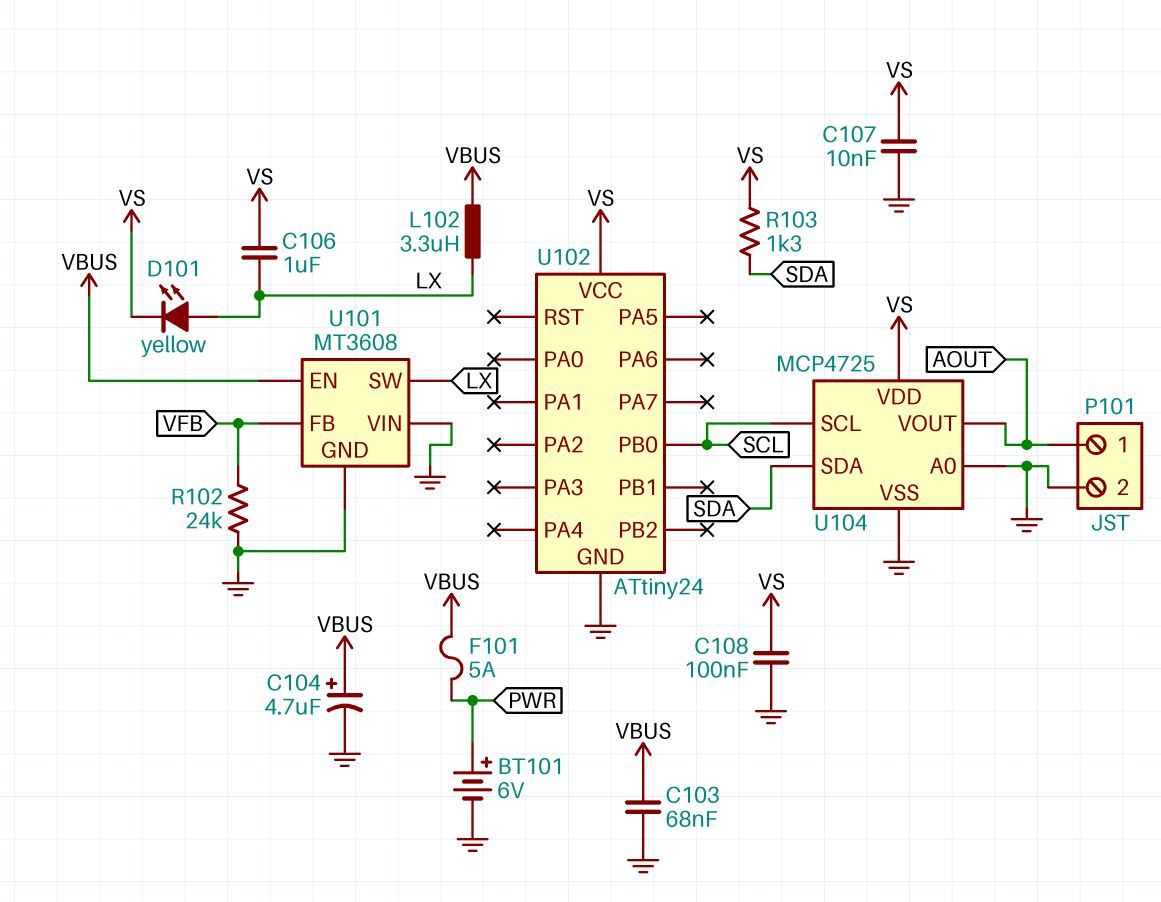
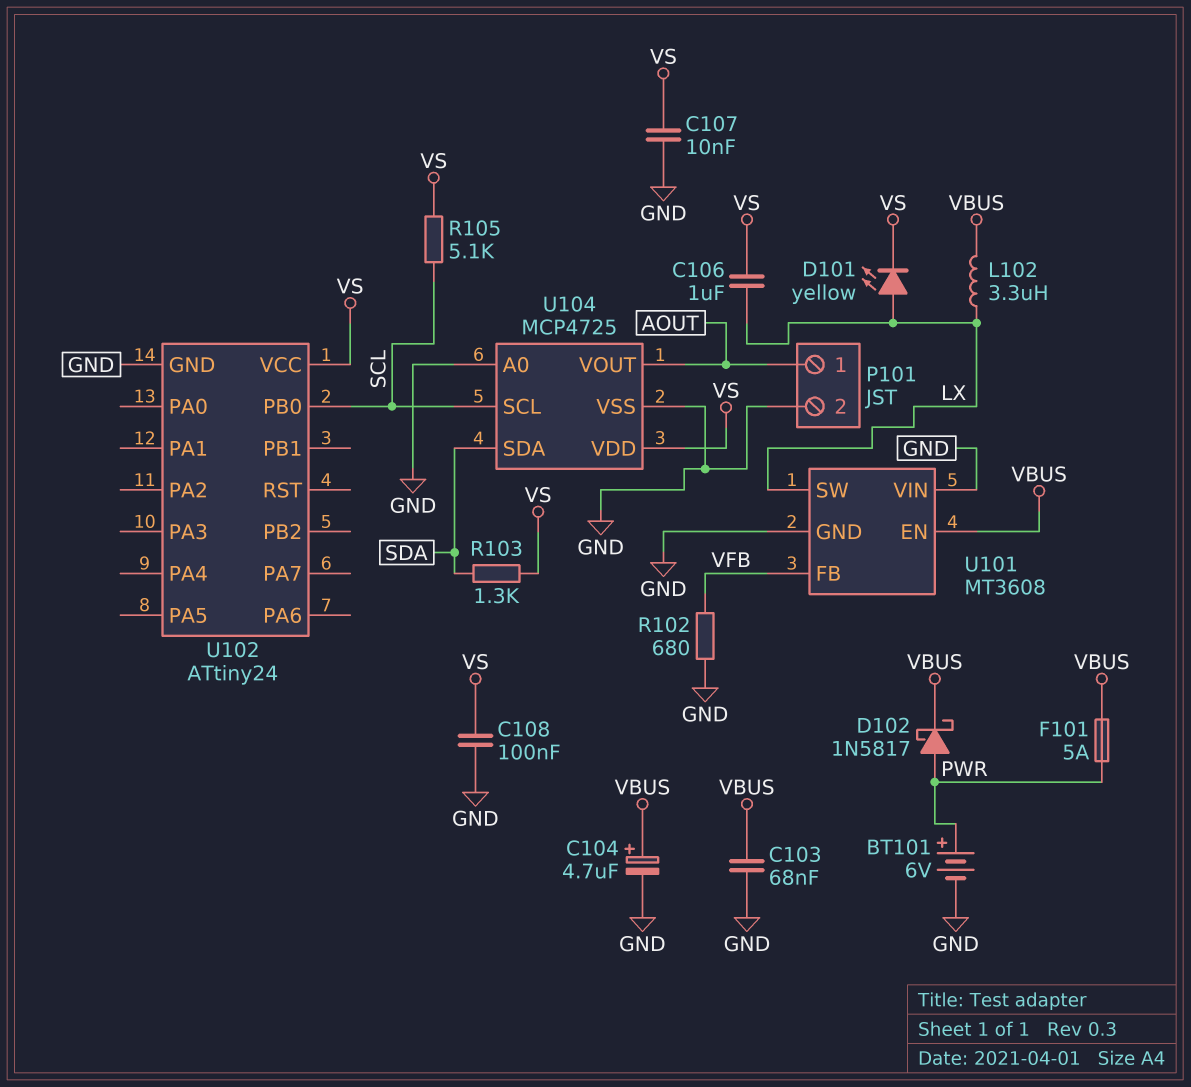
D102: none -> schottky 1N5817 (A PWR, K VBUS)
R102: 24k (GND, VFB) -> 680 (GND, VFB)
R105: none -> 5.1k (SCL, VS)

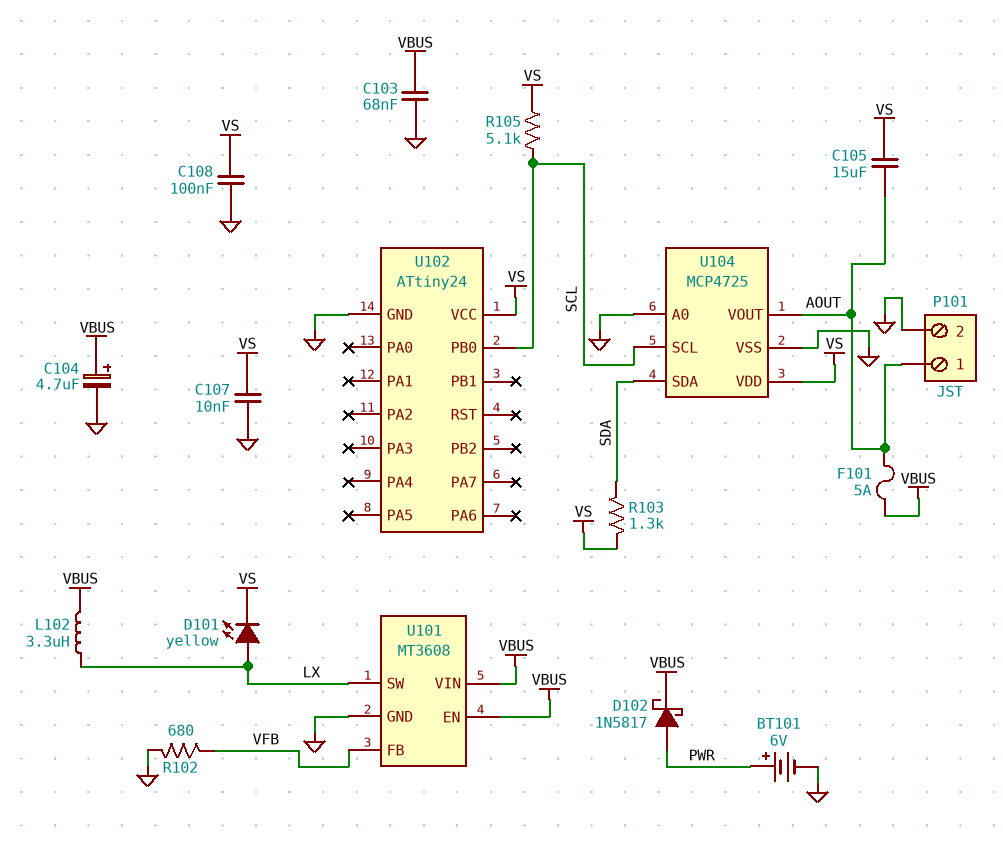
C105: none -> 15uF (AOUT, VS)
C106: 1uF (LX, VS) -> none
F101: 5A (PWR, VBUS) -> 5A (AOUT, VBUS)
U101 pin VIN: GND -> VBUS

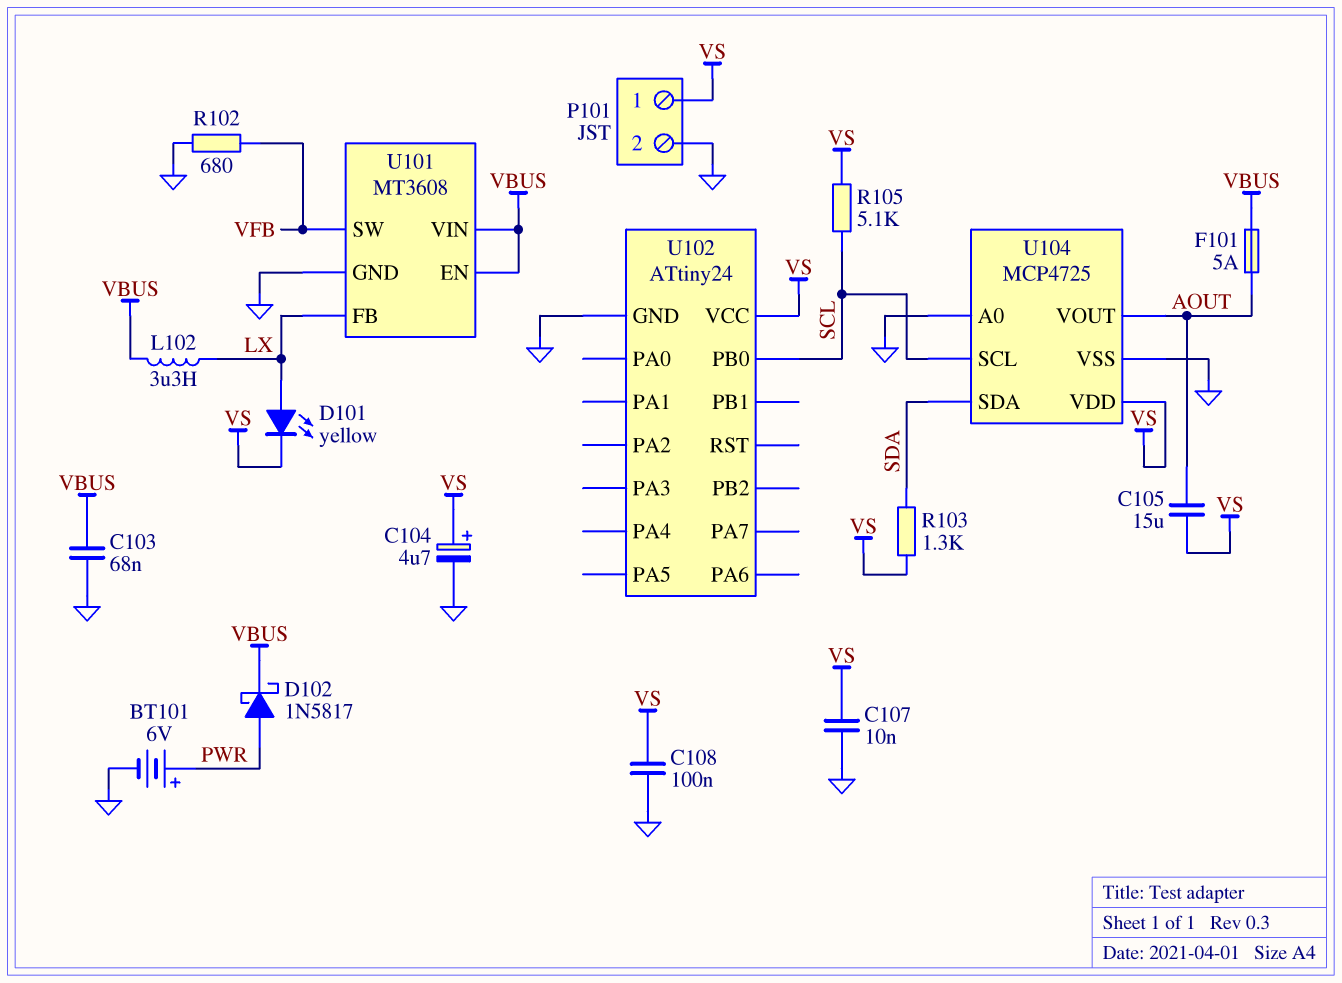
C104: 4.7uF (plus VBUS, minus GND) -> 4.7uF (plus VS, minus GND)
P101 pin 1: AOUT -> VS
U101 pin FB: VFB -> LX
U101 pin SW: LX -> VFB

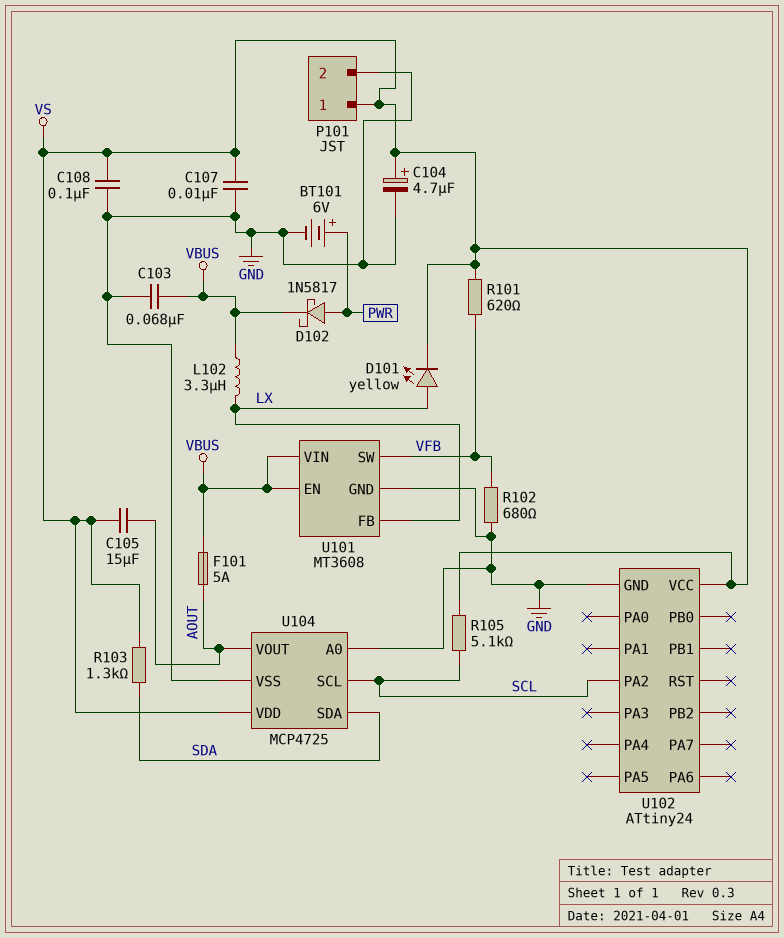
R101: none -> 620 (VFB, VS)
U102 pin PA2: none -> SCL
U102 pin PB0: SCL -> none

